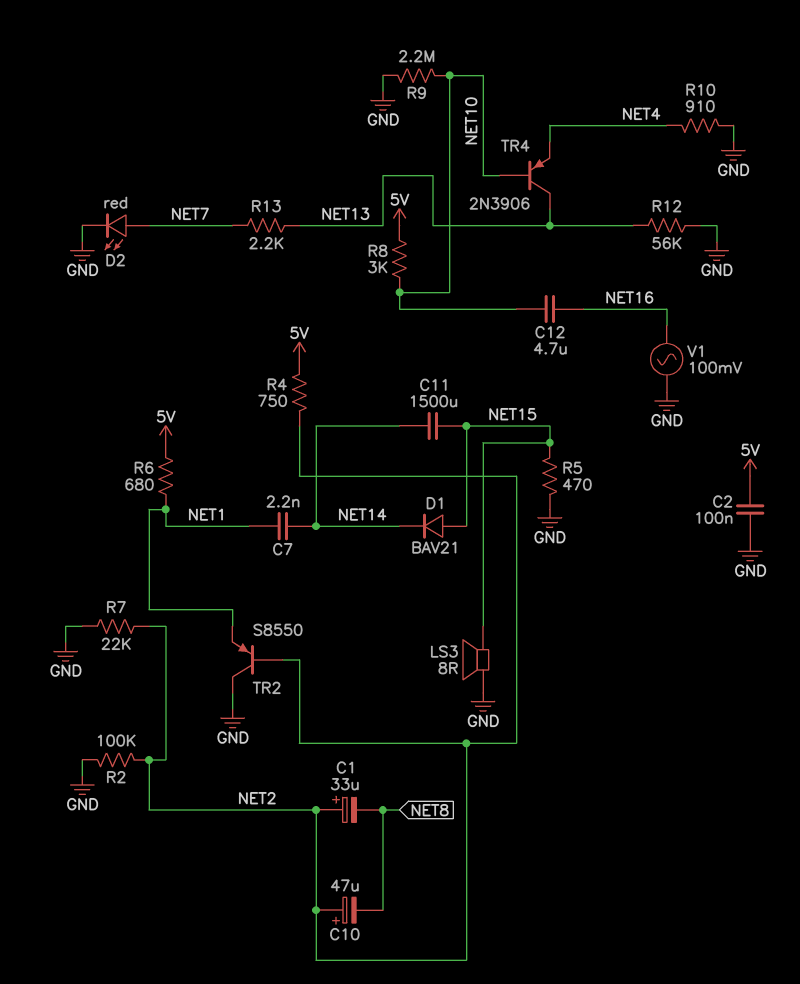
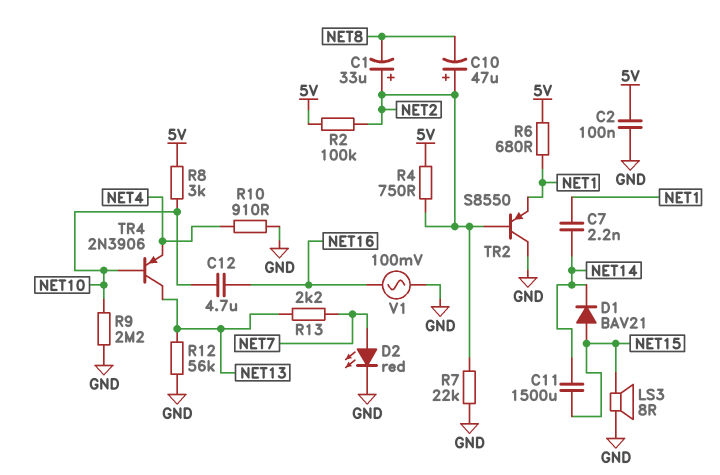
R2: 100k (GND, NET2) -> 100k (5V, NET2)
R5: 470 (GND, NET15) -> none

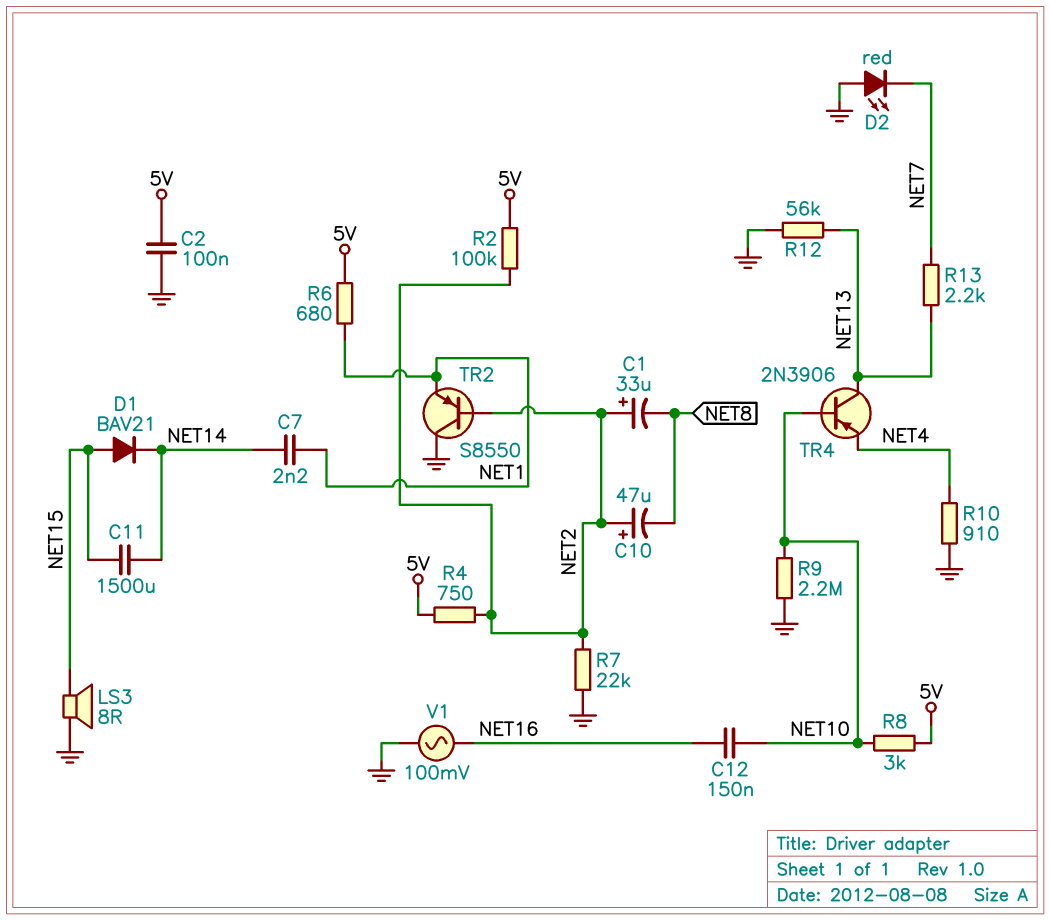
C12: 4.7uF (NET10, NET16) -> 150nF (NET10, NET16)
D2: LED red (A NET7, K GND) -> LED red (A GND, K NET7)

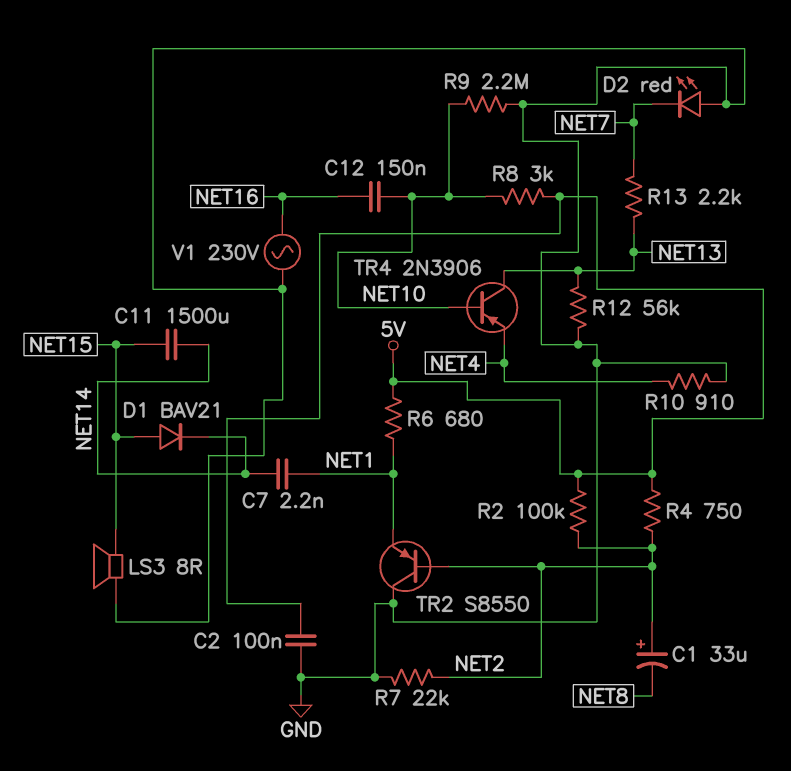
C10: 47uF (plus NET2, minus NET8) -> none
V1: AC 100mV (GND, NET16) -> AC 230V (GND, NET16)

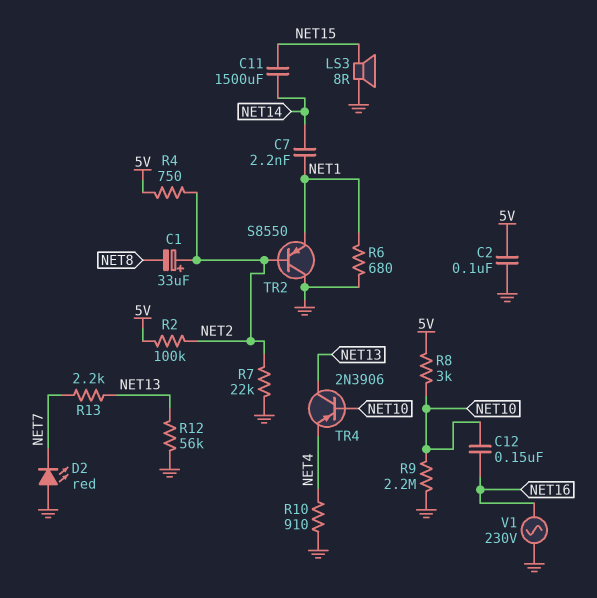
D1: diode BAV21 (A NET15, K NET14) -> none
R6: 680 (5V, NET1) -> 680 (GND, NET1)

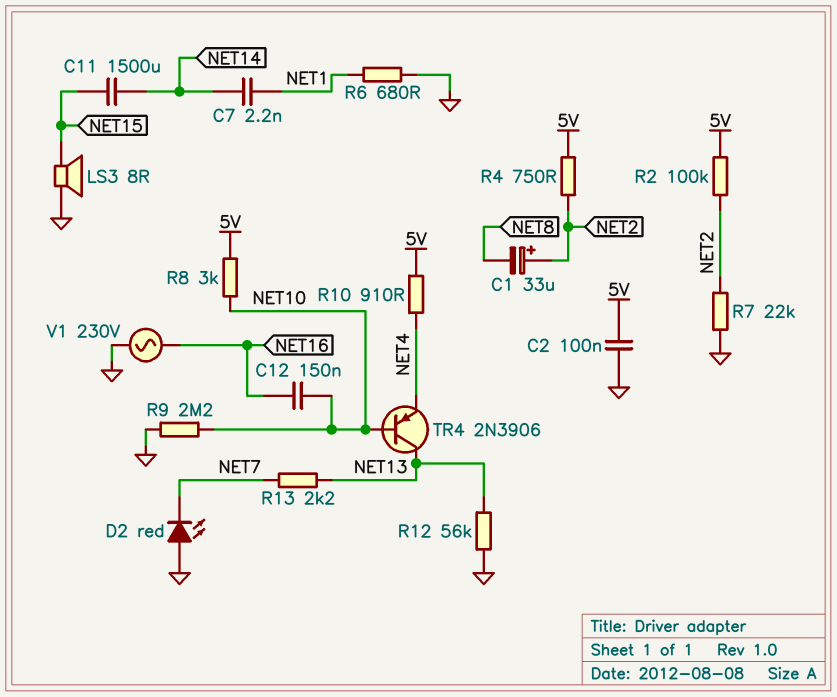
R10: 910 (GND, NET4) -> 910 (5V, NET4)
TR2: PNP S8550 (B NET2, C GND, E NET1) -> none

